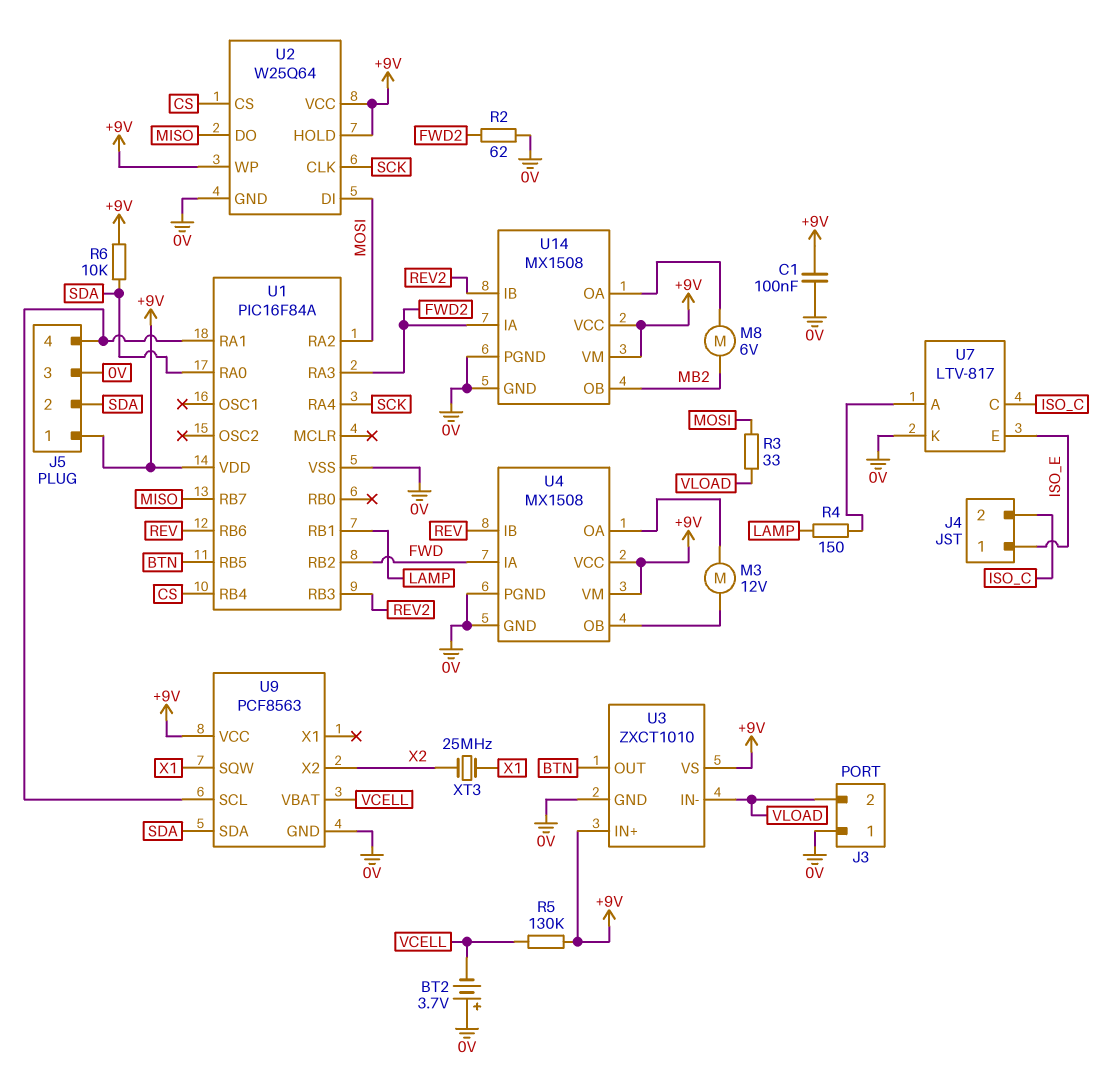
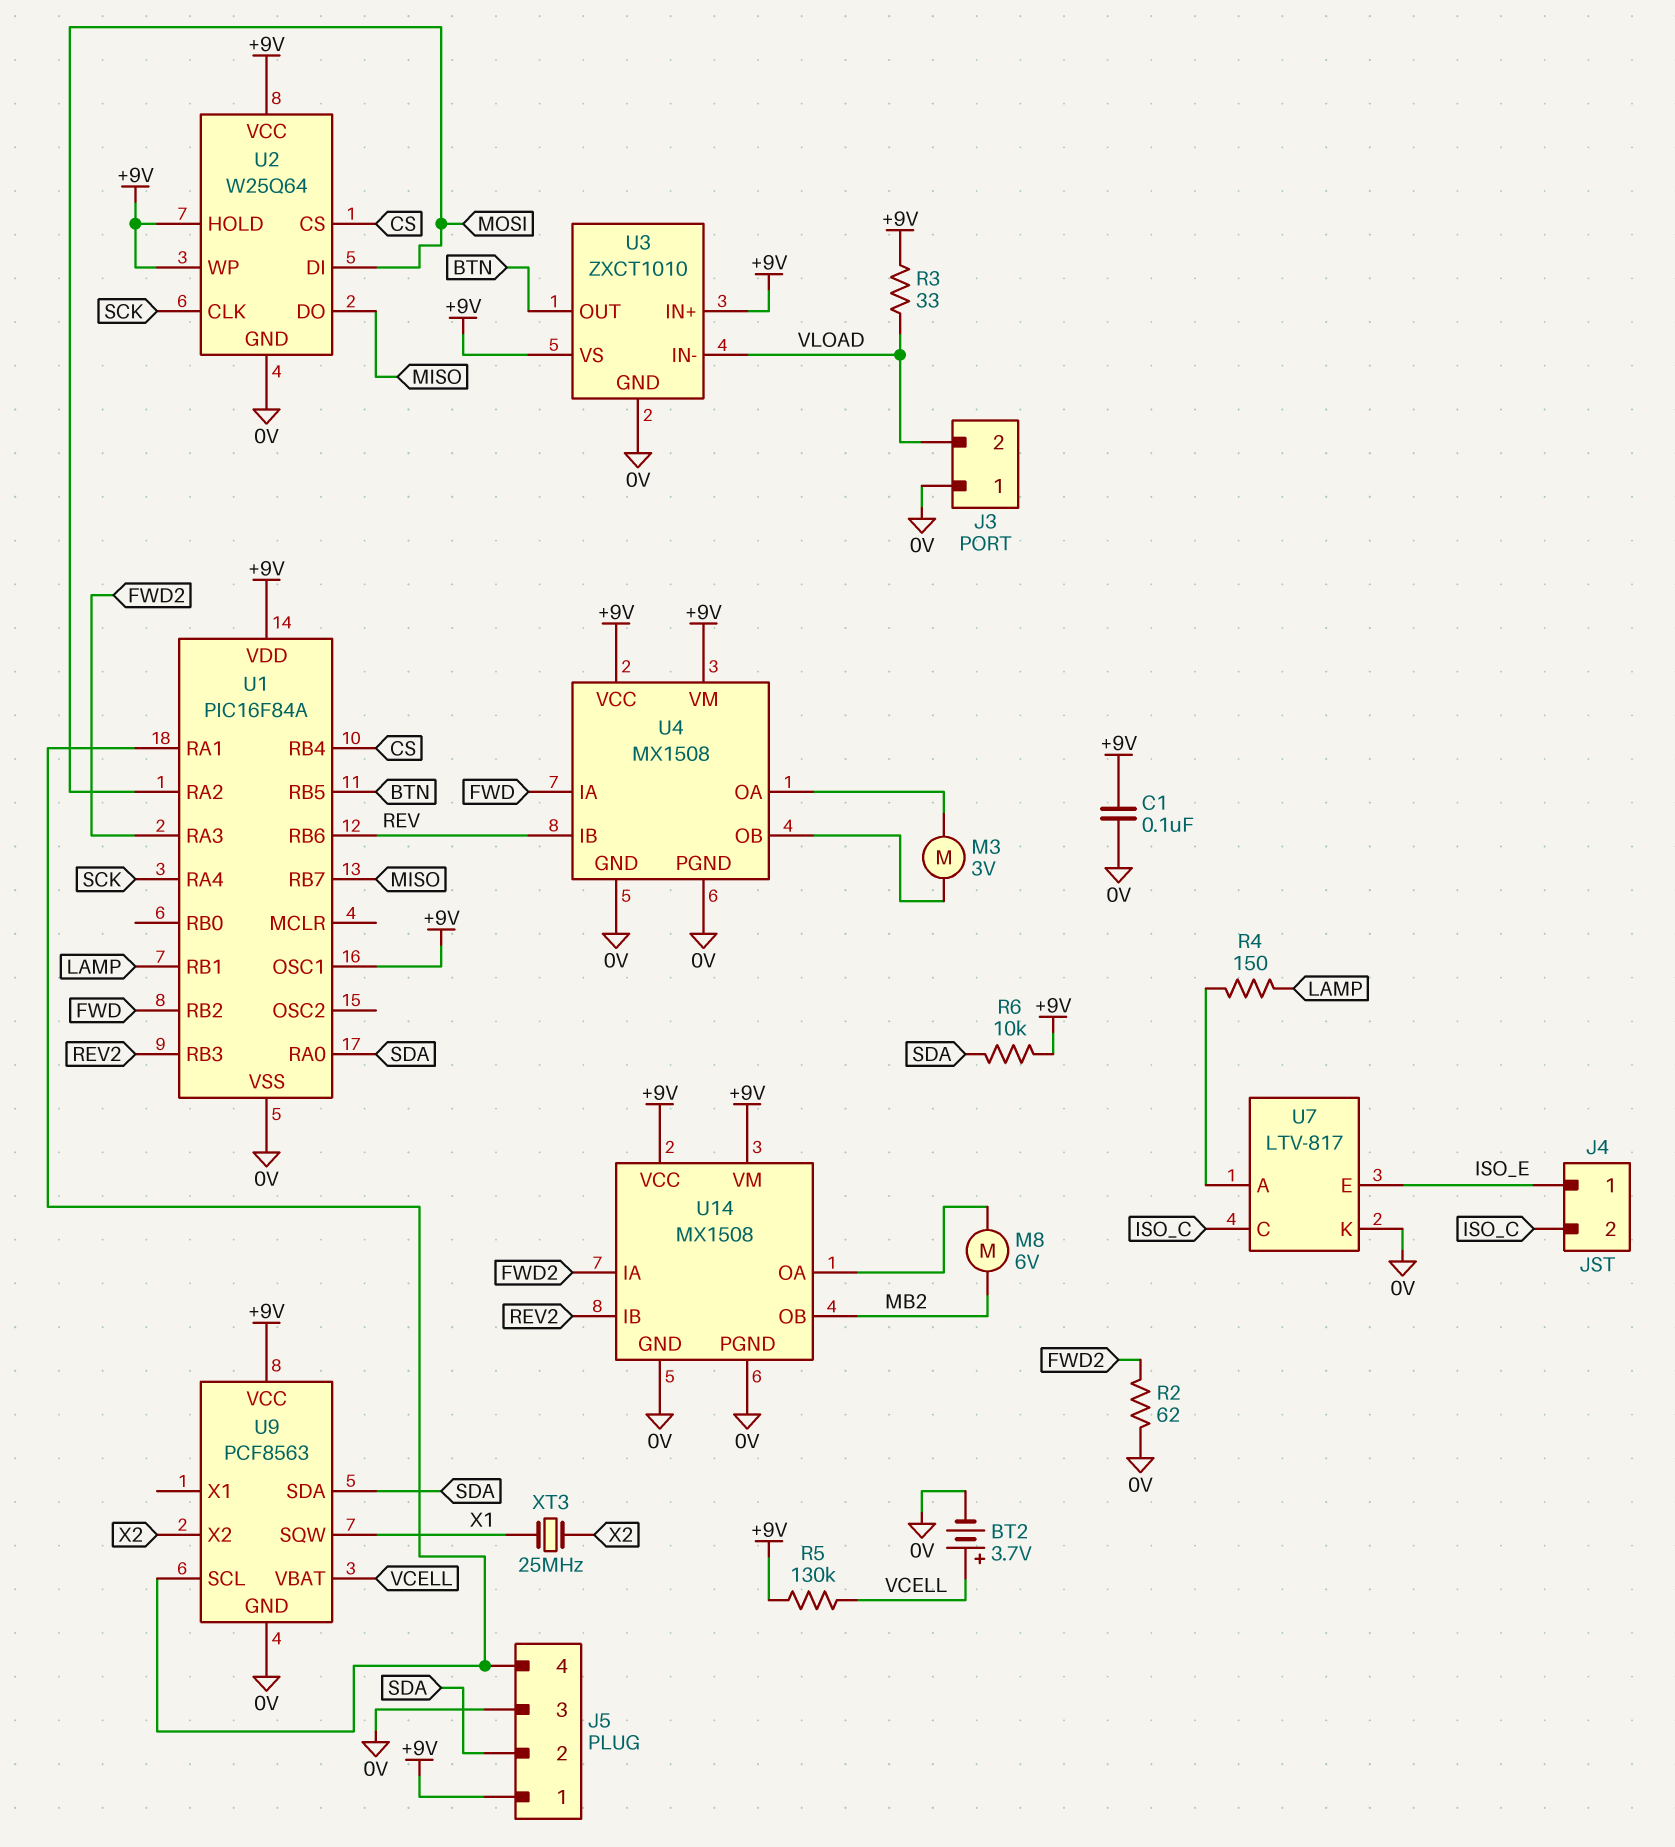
BT2: 3.7V (plus 0V, minus VCELL) -> 3.7V (plus VCELL, minus 0V)
M3: motor 12V (U4/OA, U4/OB) -> motor 3V (U4/OA, U4/OB)
R3: 33 (MOSI, VLOAD) -> 33 (+9V, VLOAD)
U1 pin OSC1: none -> +9V

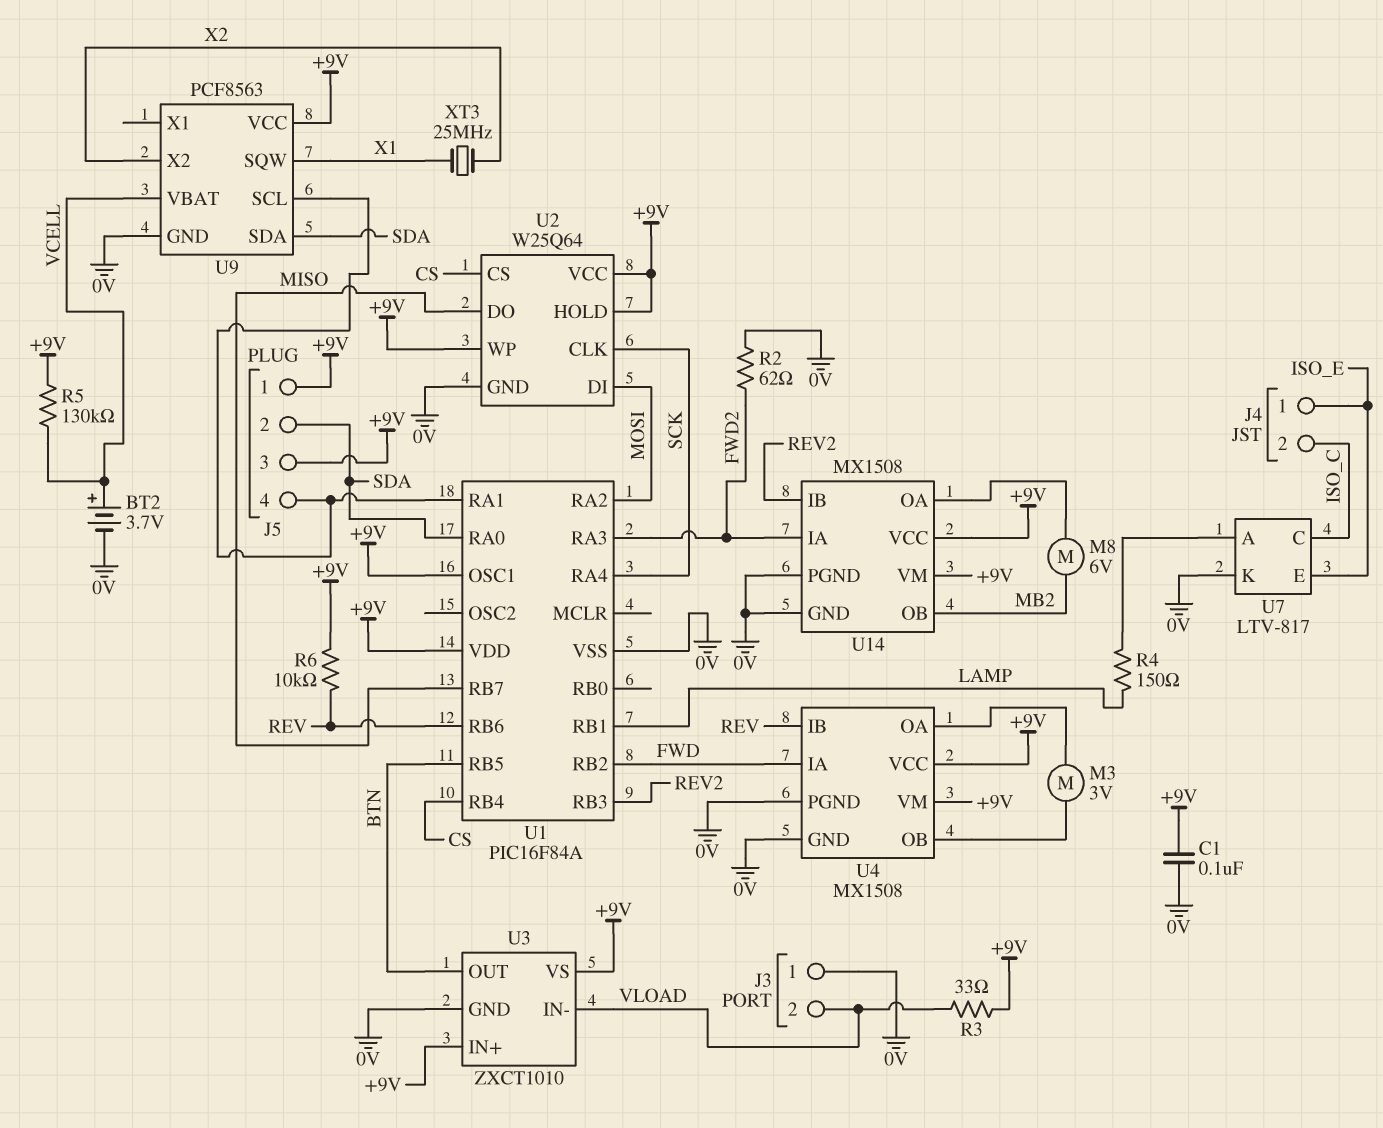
J5 pin 3: 0V -> +9V
R6: 10k (+9V, SDA) -> 10k (+9V, REV)

